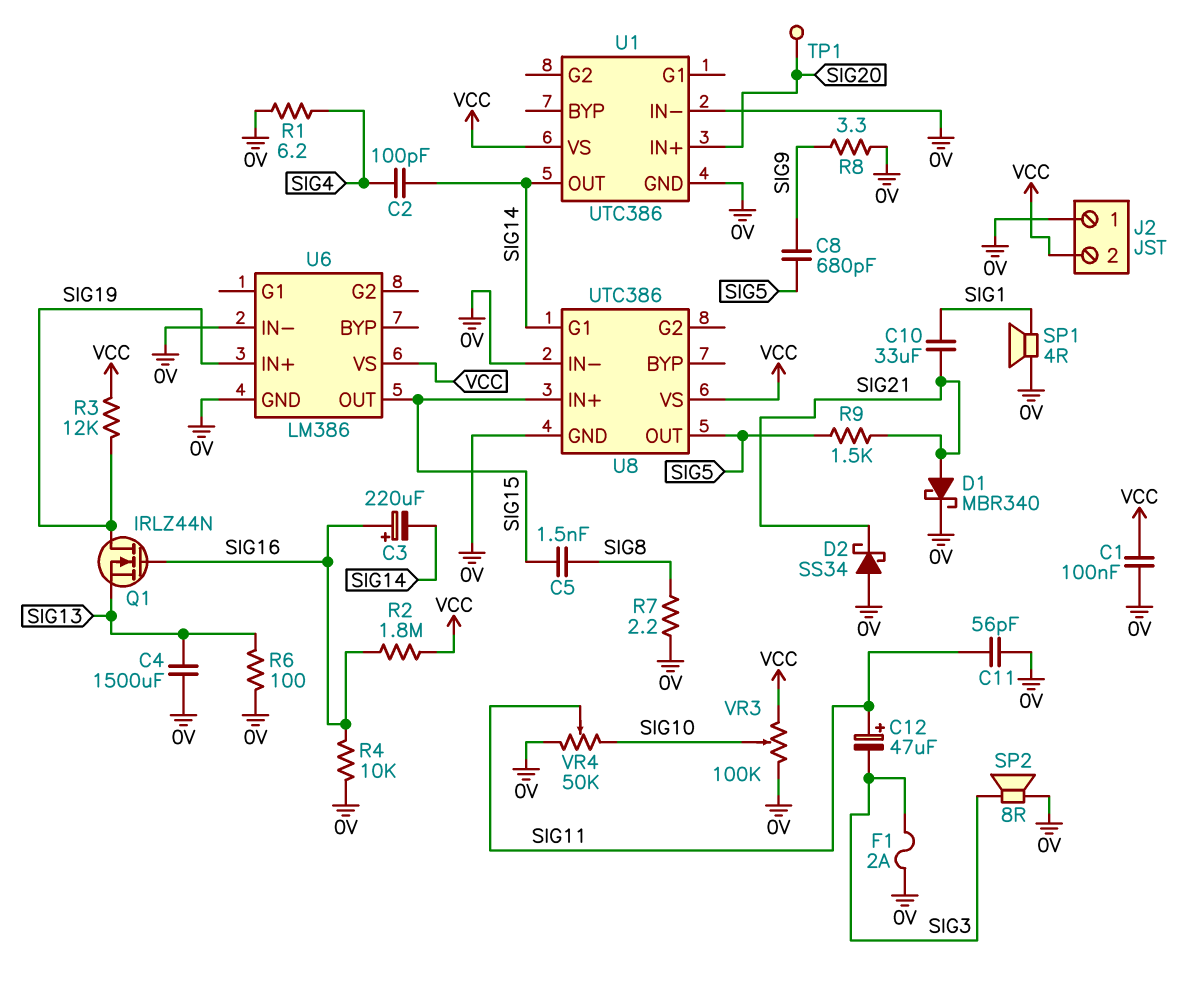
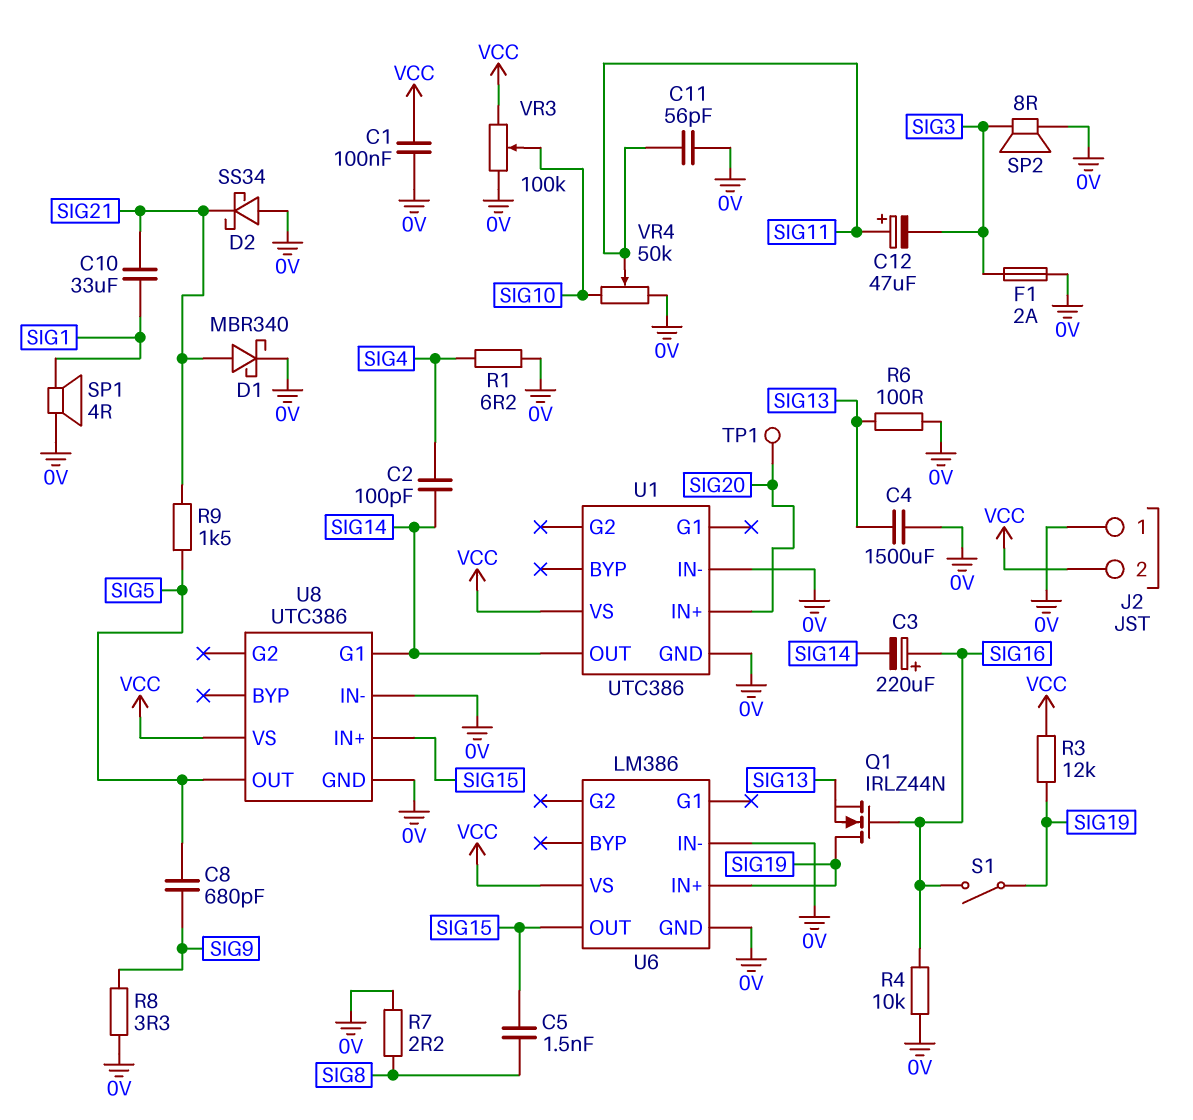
R2: 1.8M (SIG16, VCC) -> none
S1: none -> switch (SIG16, SIG19)

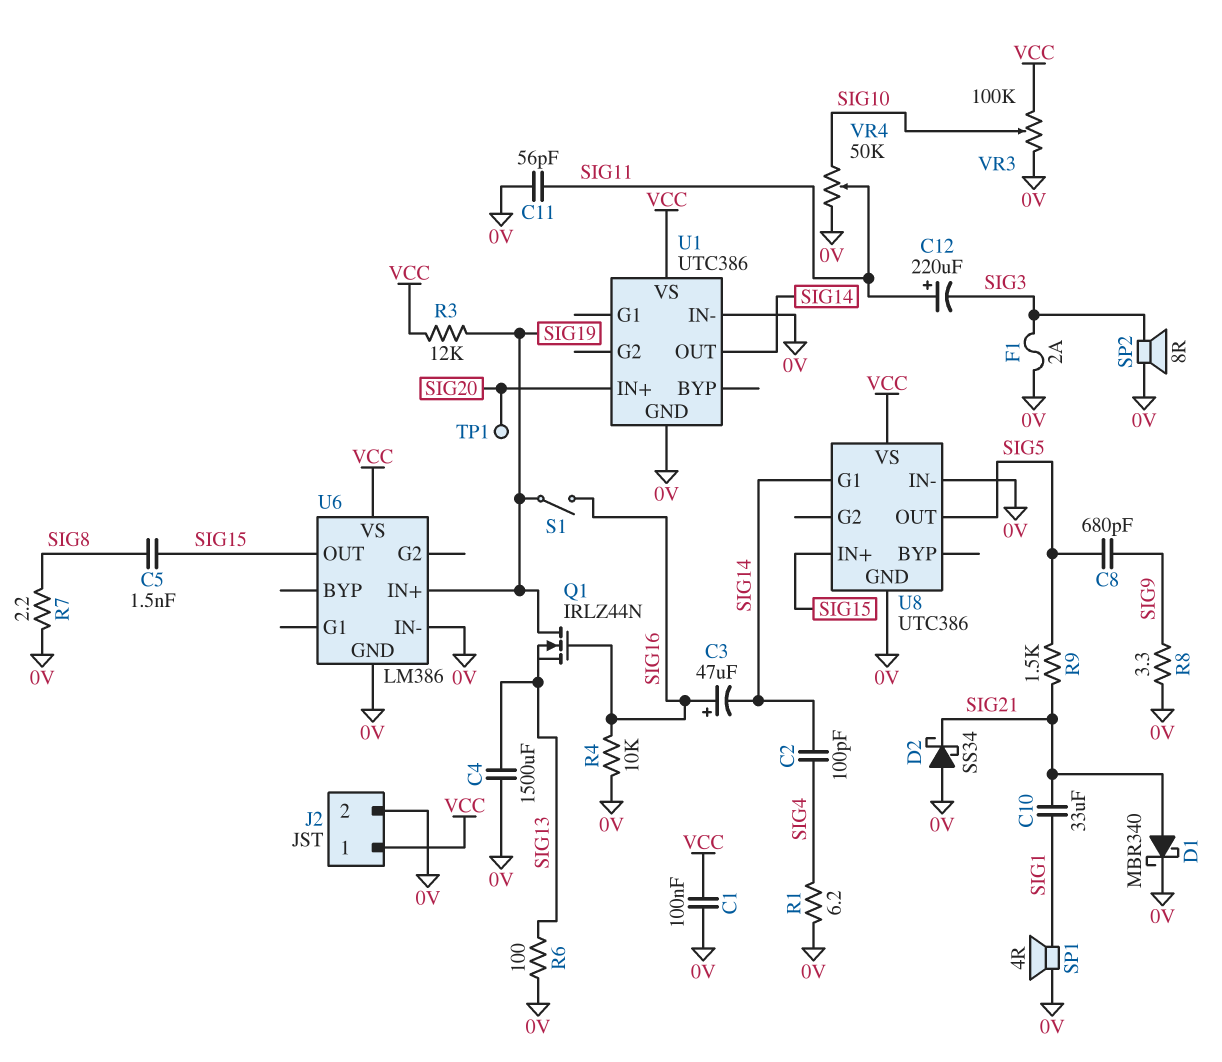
C3: 220uF (plus SIG16, minus SIG14) -> 47uF (plus SIG16, minus SIG14)
C12: 47uF (plus SIG11, minus SIG3) -> 220uF (plus SIG11, minus SIG3)
J2 pin 1: 0V -> VCC
J2 pin 2: VCC -> 0V

